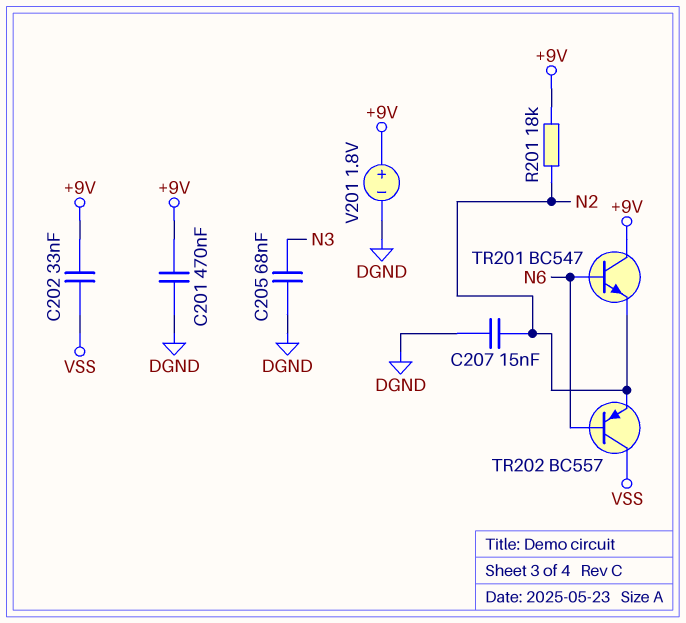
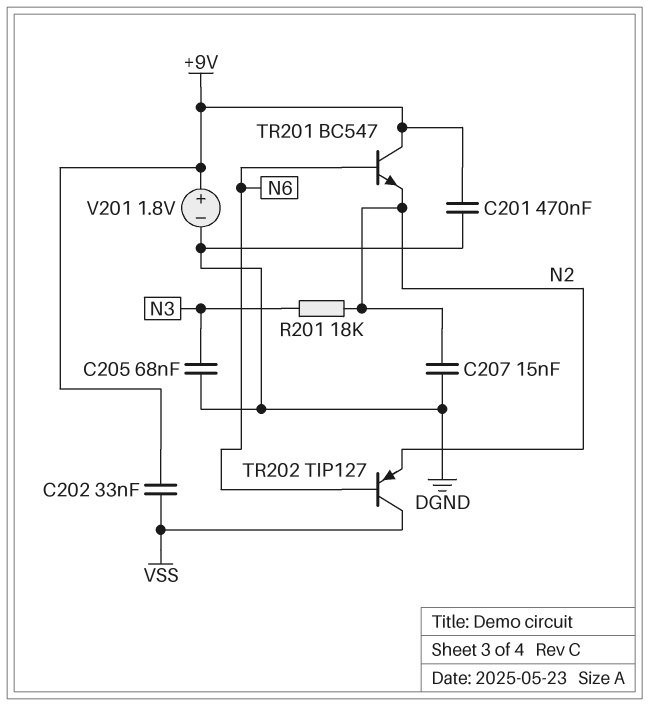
R201: 18k (+9V, N2) -> 18k (N2, N3)
TR202: PNP BC557 (B N6, C VSS, E N2) -> PNP TIP127 (B N6, C VSS, E N2)

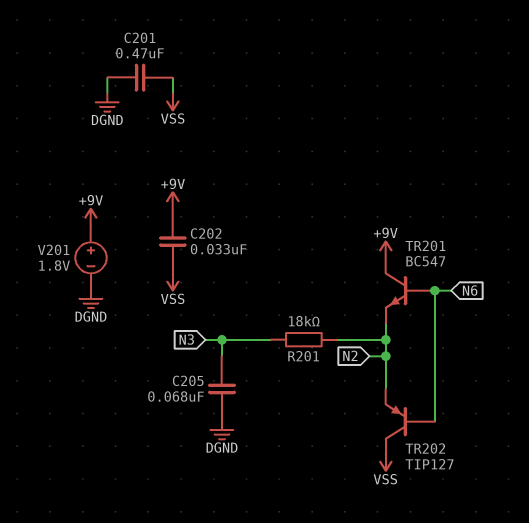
C201: 470nF (+9V, DGND) -> 470nF (DGND, VSS)
C207: 15nF (DGND, N2) -> none

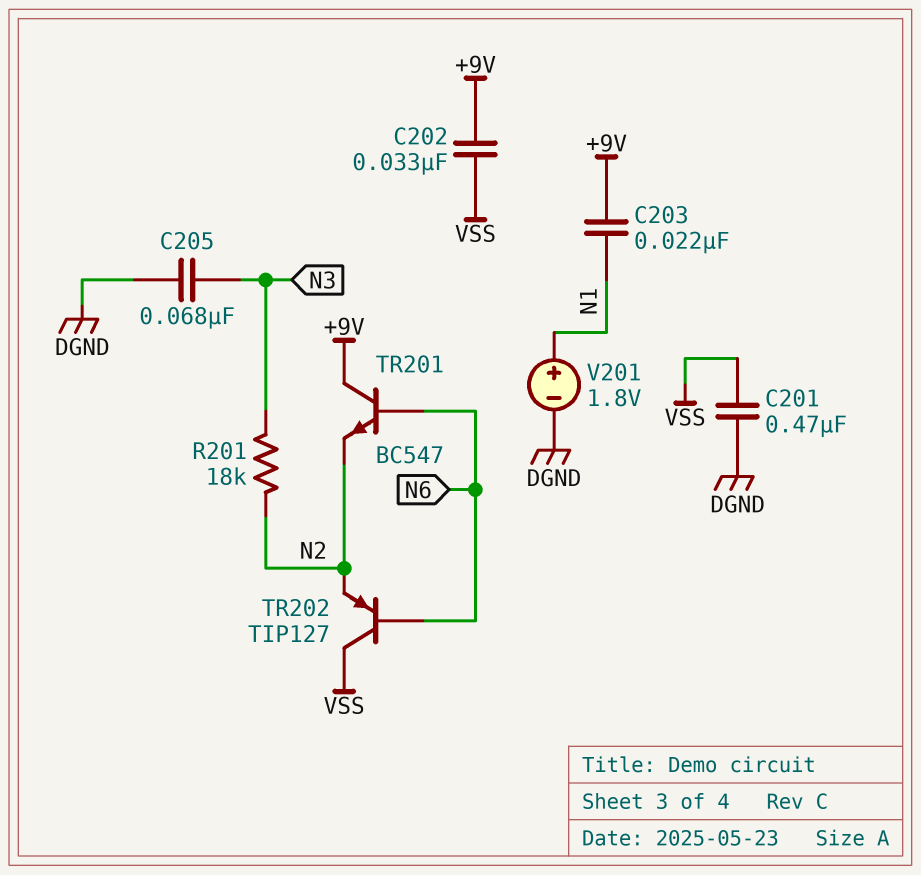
C203: none -> 22nF (+9V, N1)
V201: 1.8V (plus +9V, minus DGND) -> 1.8V (plus N1, minus DGND)

